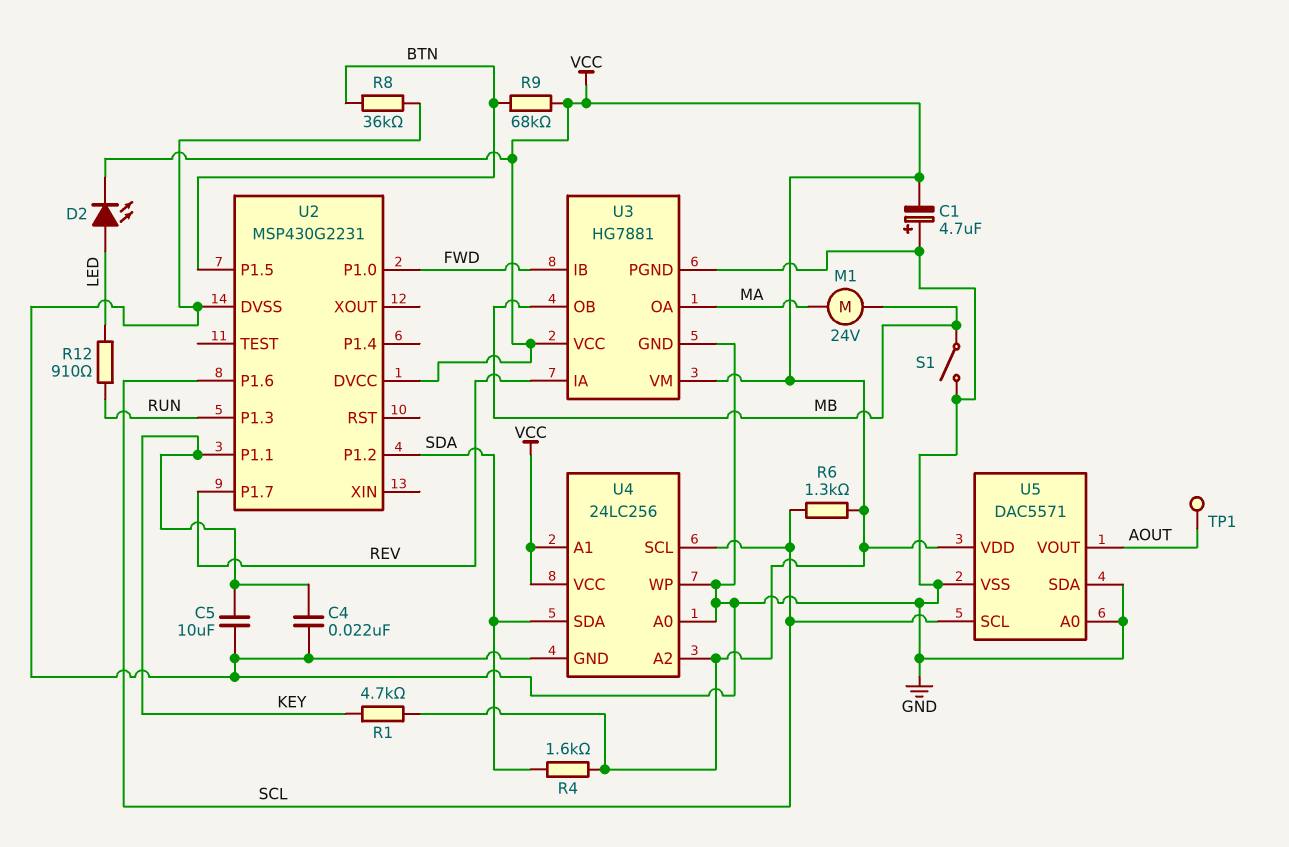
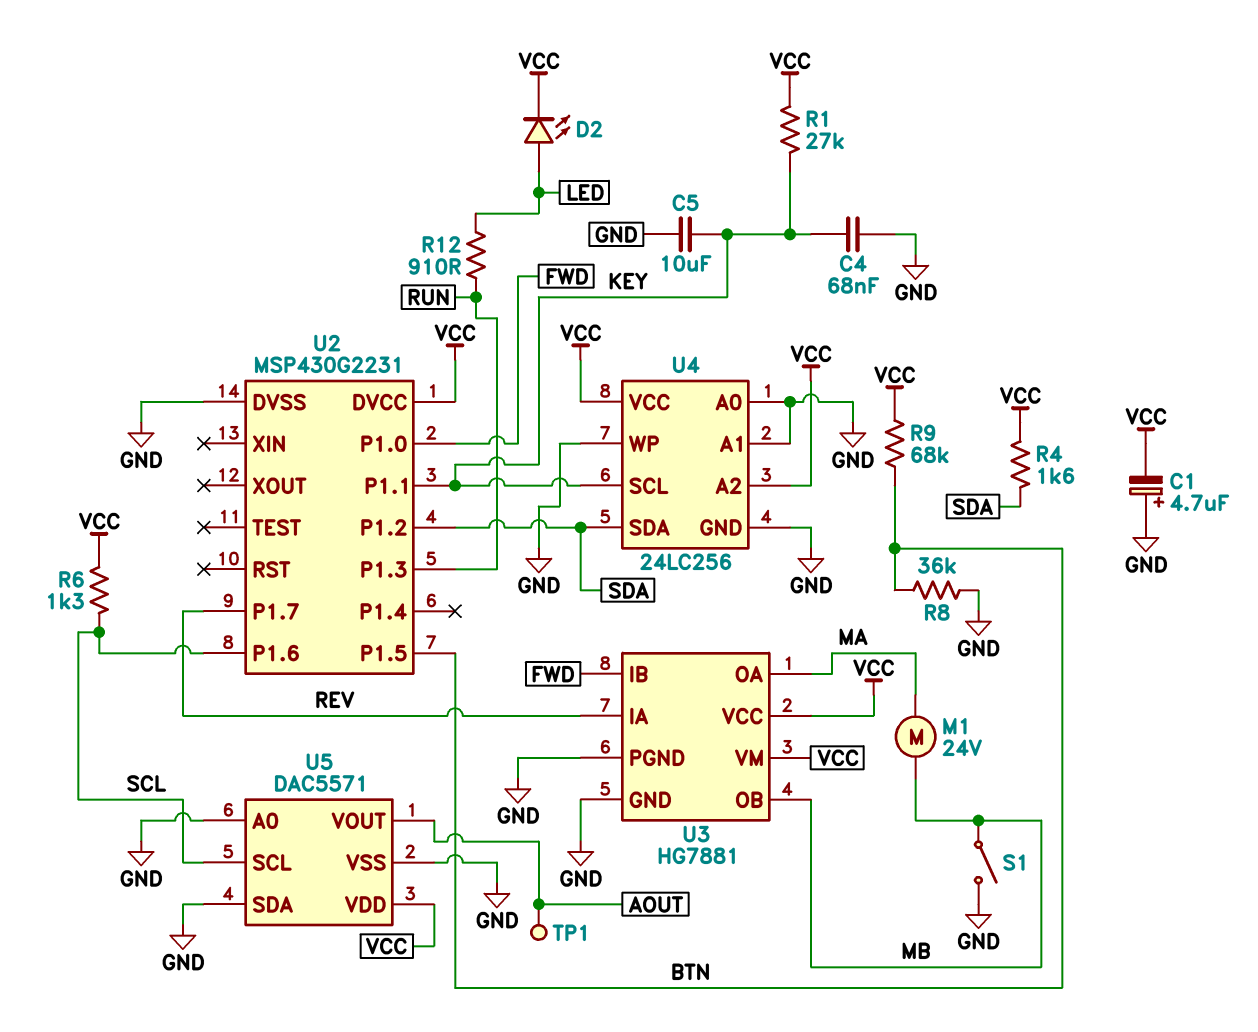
C4: 22nF (GND, KEY) -> 68nF (GND, KEY)
R1: 4.7k (KEY, VCC) -> 27k (KEY, VCC)
U4 pin A1: VCC -> GND
U4 pin SCL: SCL -> KEY

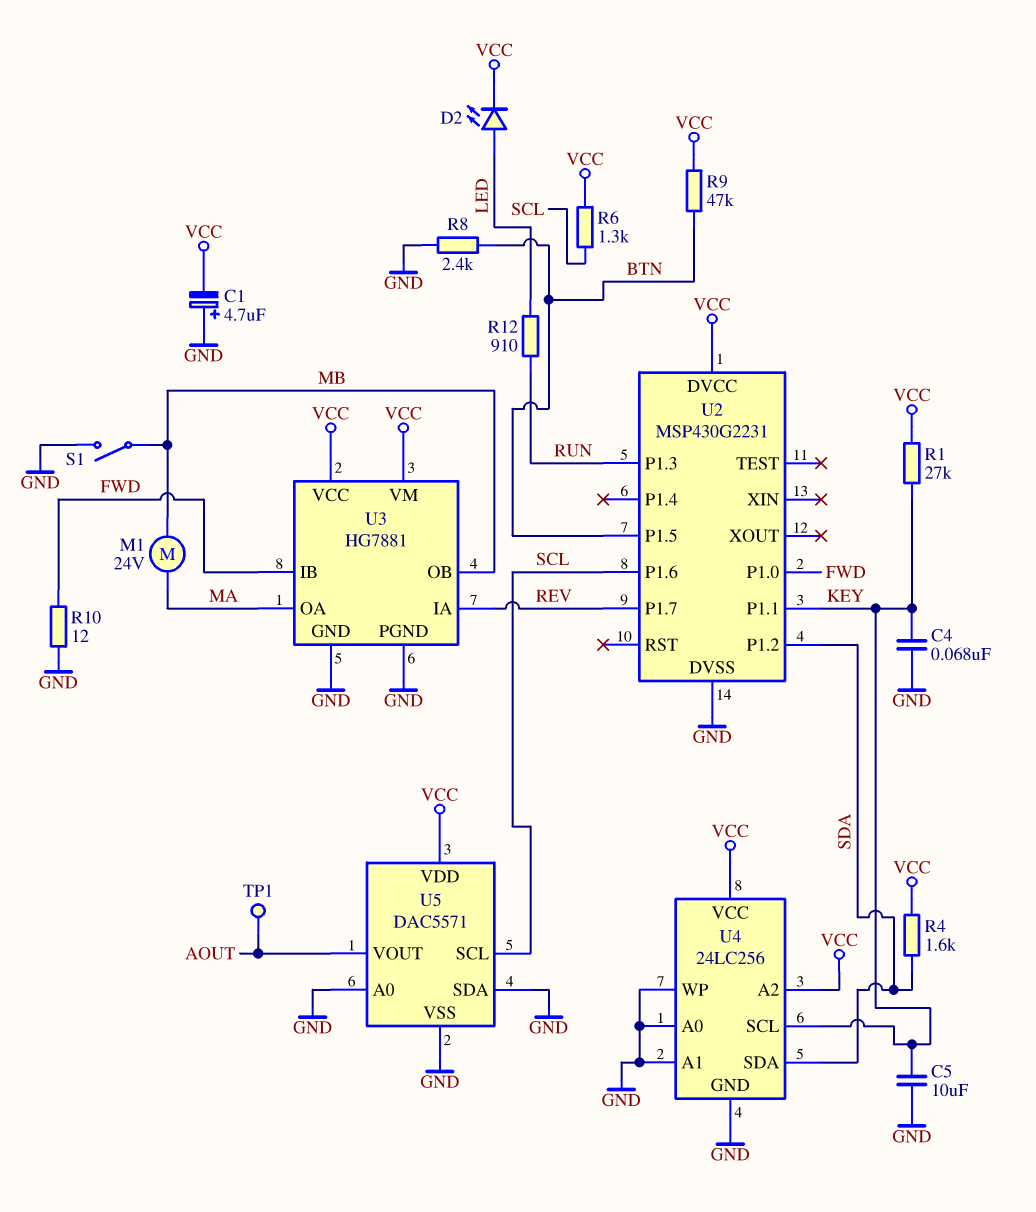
R8: 36k (BTN, GND) -> 2.4k (BTN, GND)
R9: 68k (BTN, VCC) -> 47k (BTN, VCC)
R10: none -> 12 (FWD, GND)

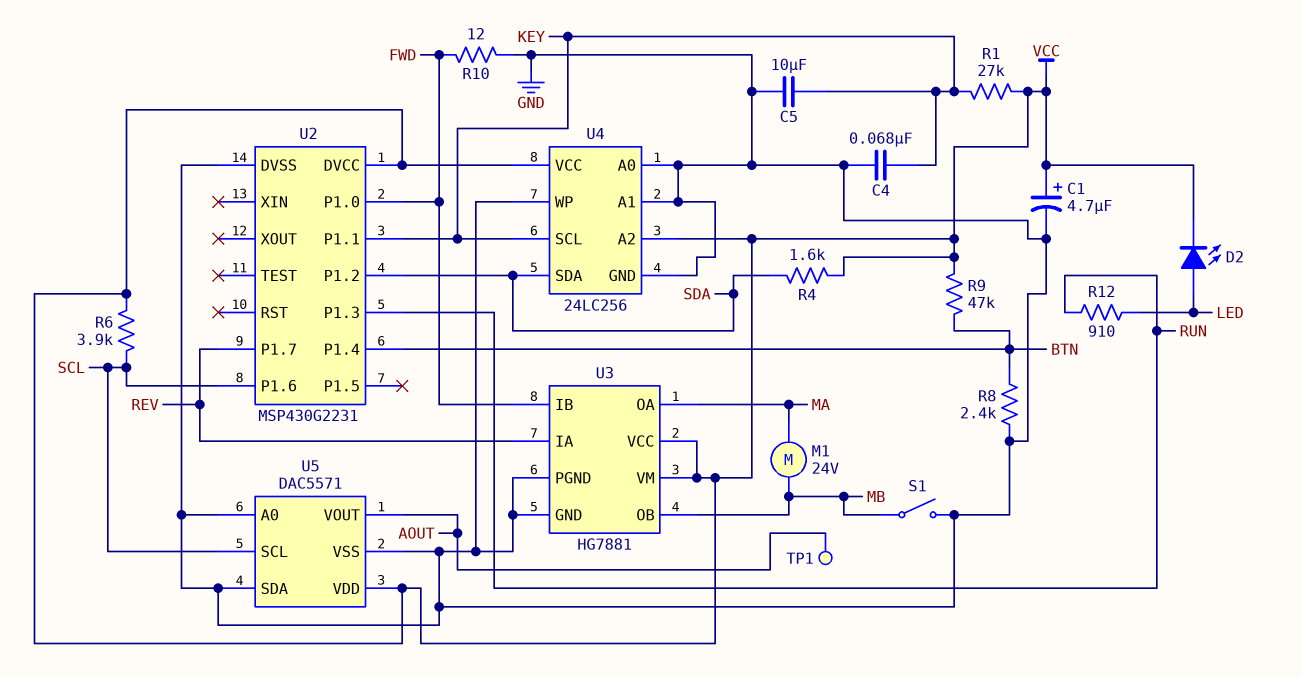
C1: 4.7uF (plus GND, minus VCC) -> 4.7uF (plus VCC, minus GND)
R6: 1.3k (SCL, VCC) -> 3.9k (SCL, VCC)
U2 pin P1.4: none -> BTN
U2 pin P1.5: BTN -> none

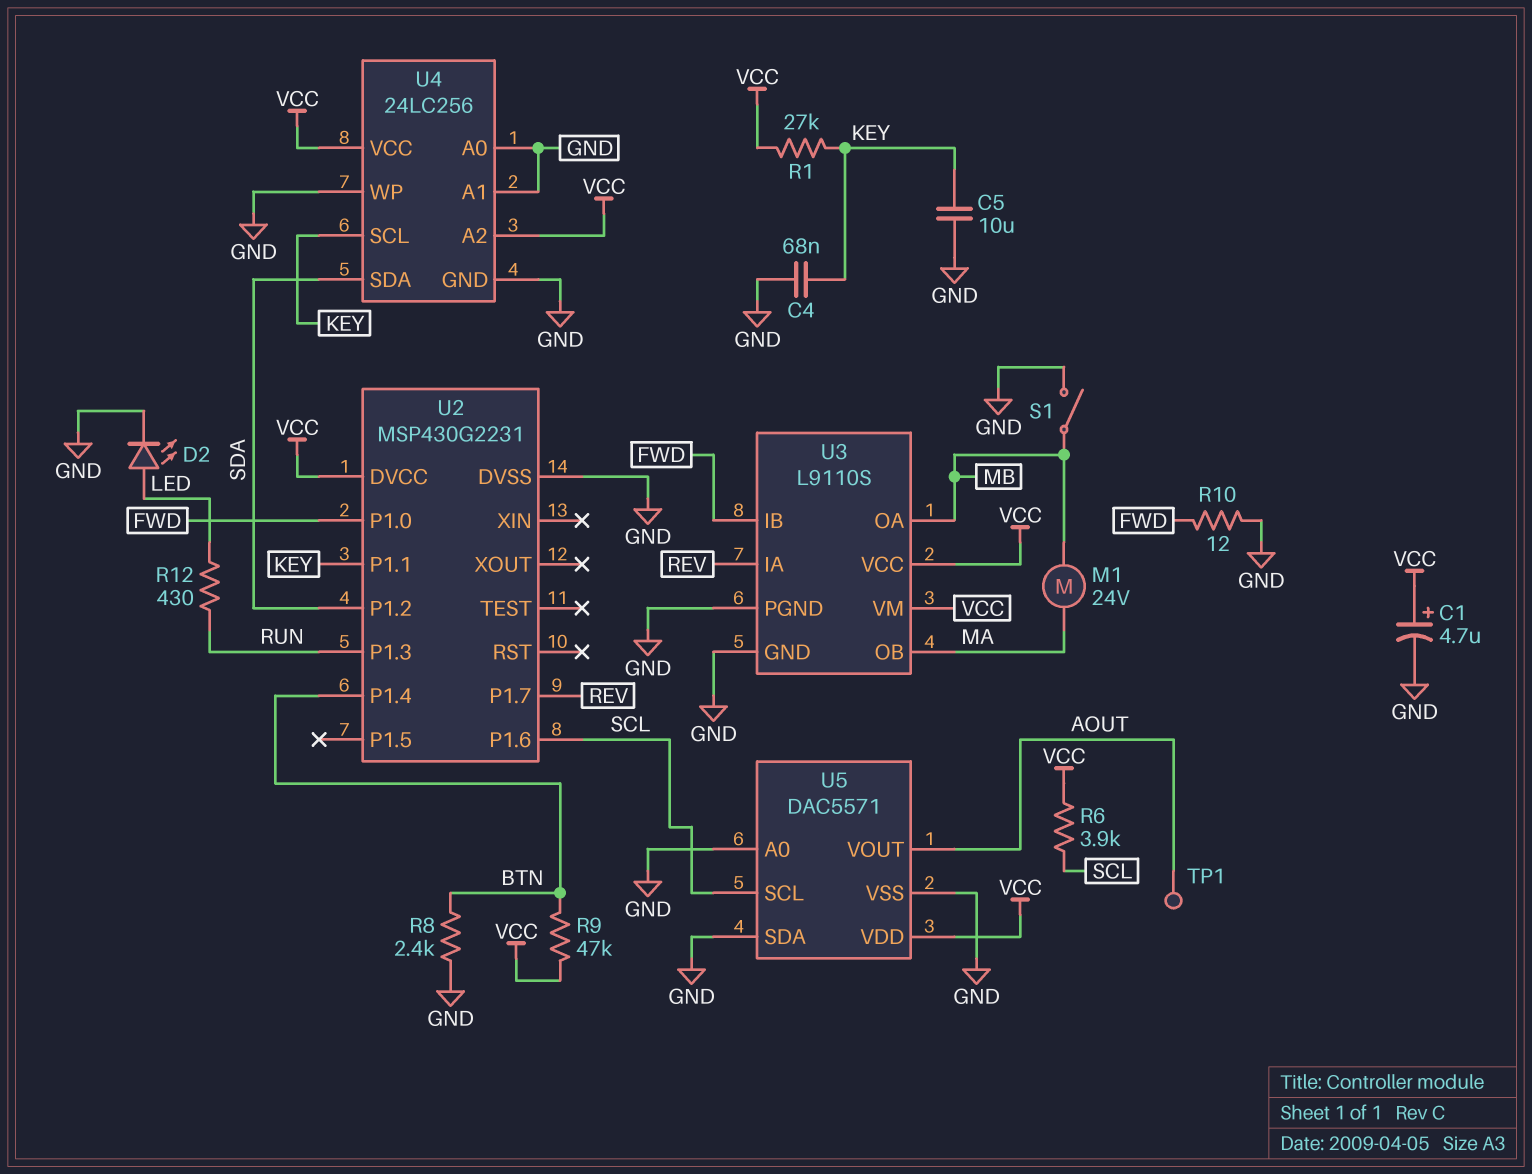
D2: LED (A LED, K VCC) -> LED (A LED, K GND)
R4: 1.6k (SDA, VCC) -> none
R12: 910 (LED, RUN) -> 430 (LED, RUN)
U3: HG7881 -> L9110S
U3 pin OA: MA -> MB
U3 pin OB: MB -> MA

